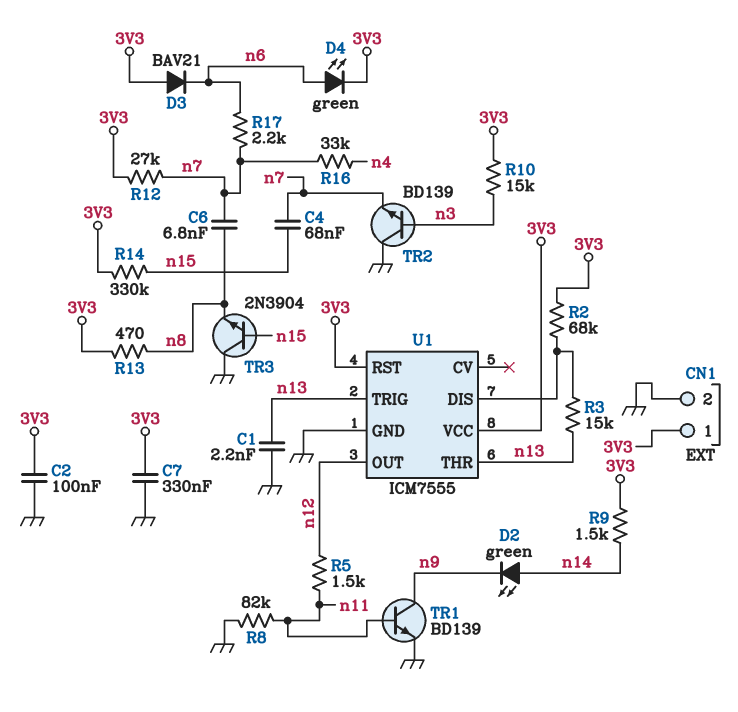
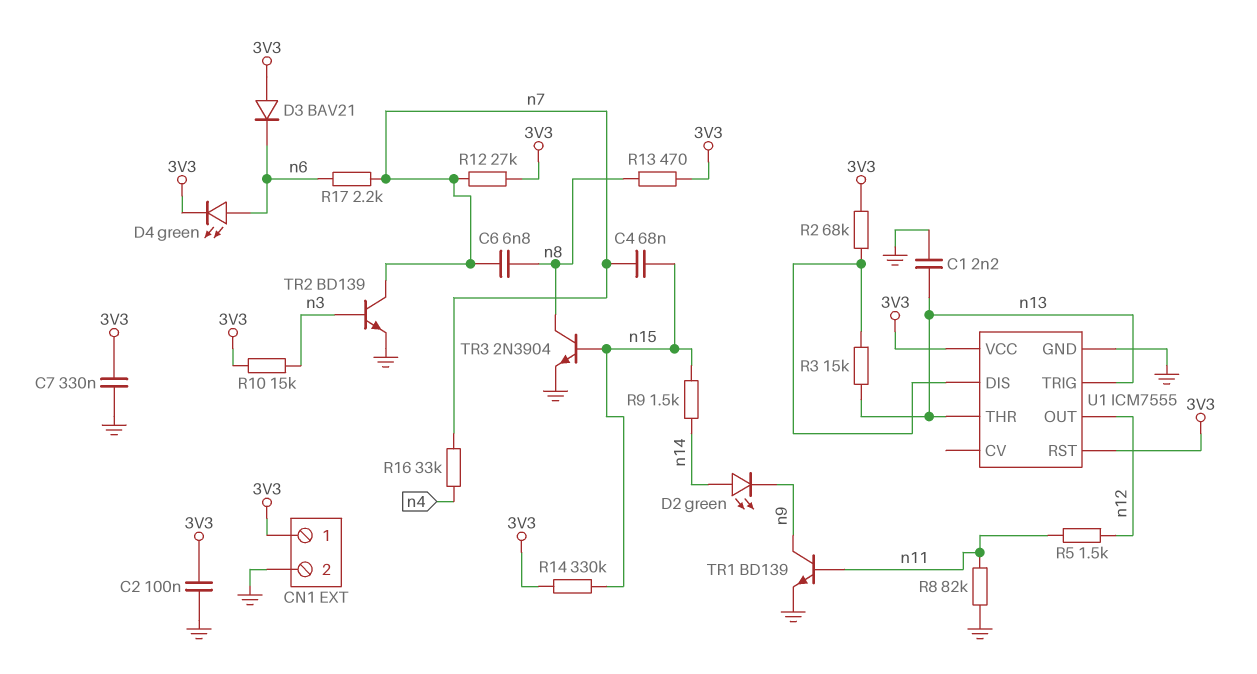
R9: 1.5k (3V3, n14) -> 1.5k (n14, n15)
TR2: NPN BD139 (B n3, C GND, E n7) -> NPN BD139 (B n3, C n7, E GND)
TR3: NPN 2N3904 (B n15, C GND, E n8) -> NPN 2N3904 (B n15, C n8, E GND)

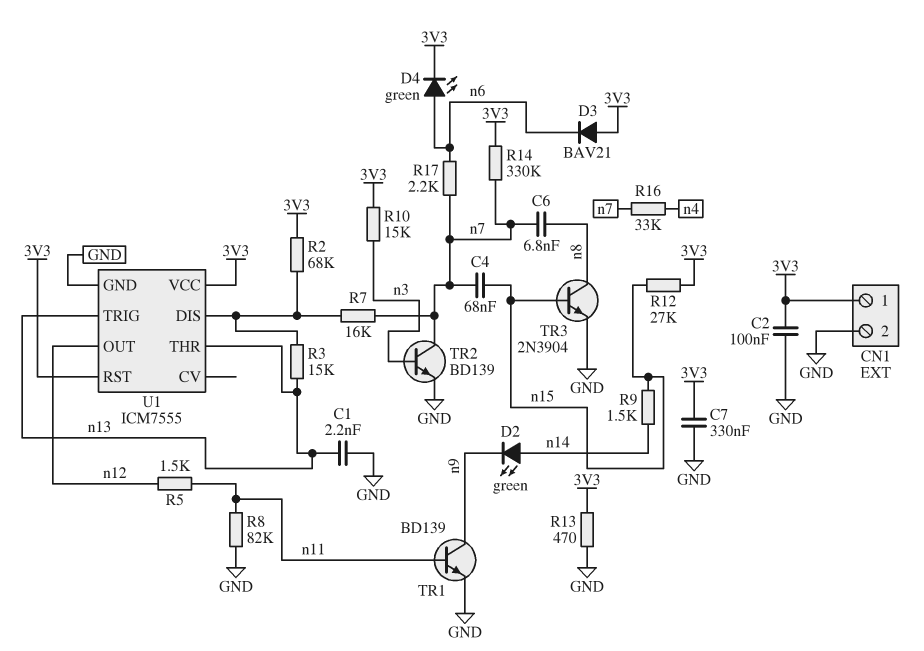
R7: none -> 16k (U1/DIS, n7)
R12: 27k (3V3, n7) -> 27k (3V3, n15)
R13: 470 (3V3, n8) -> 470 (3V3, GND)
R14: 330k (3V3, n15) -> 330k (3V3, n7)

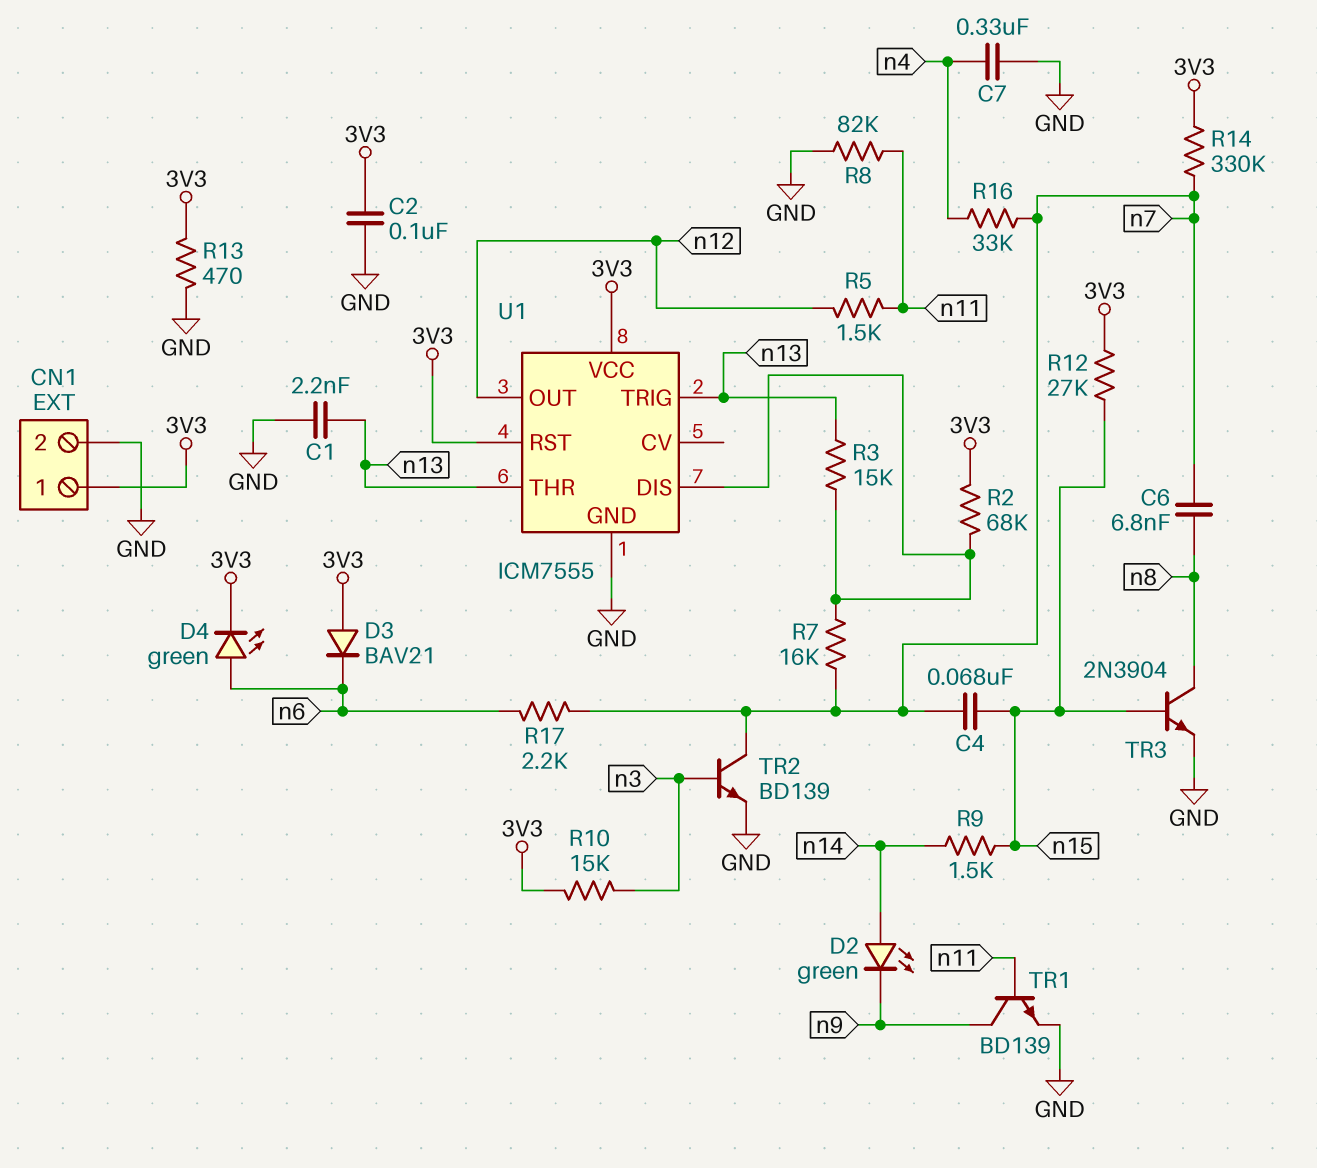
C7: 330nF (3V3, GND) -> 330nF (GND, n4)

